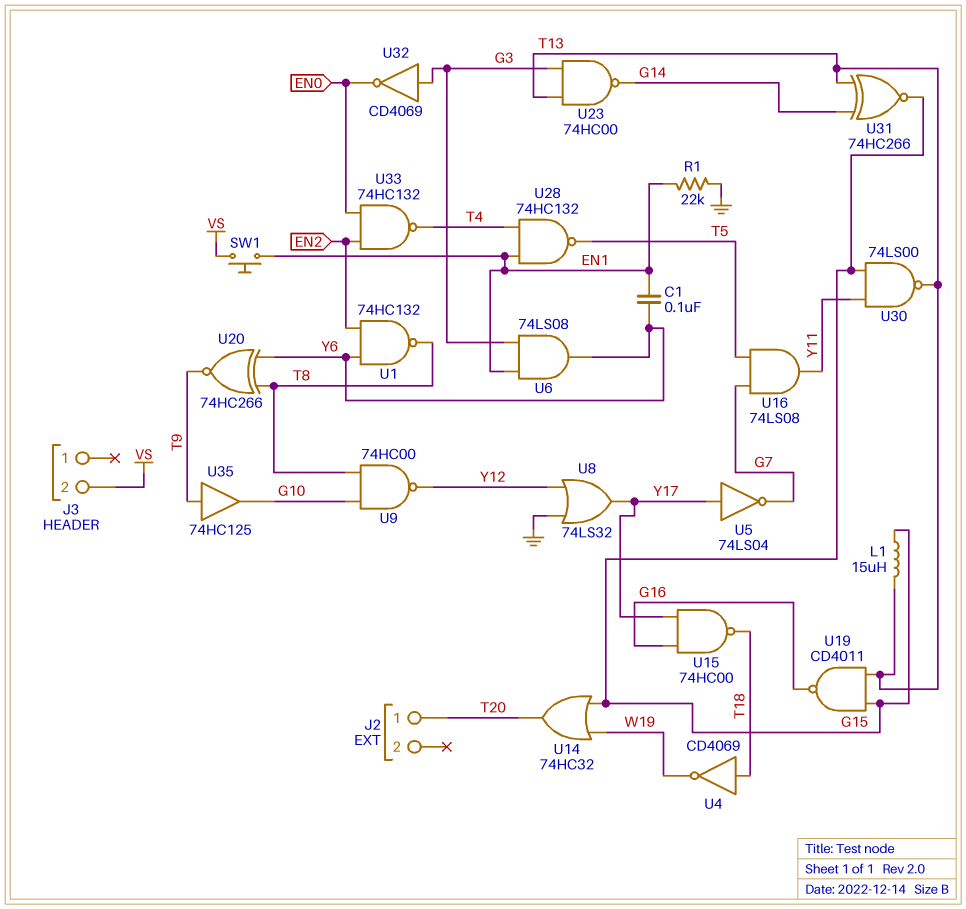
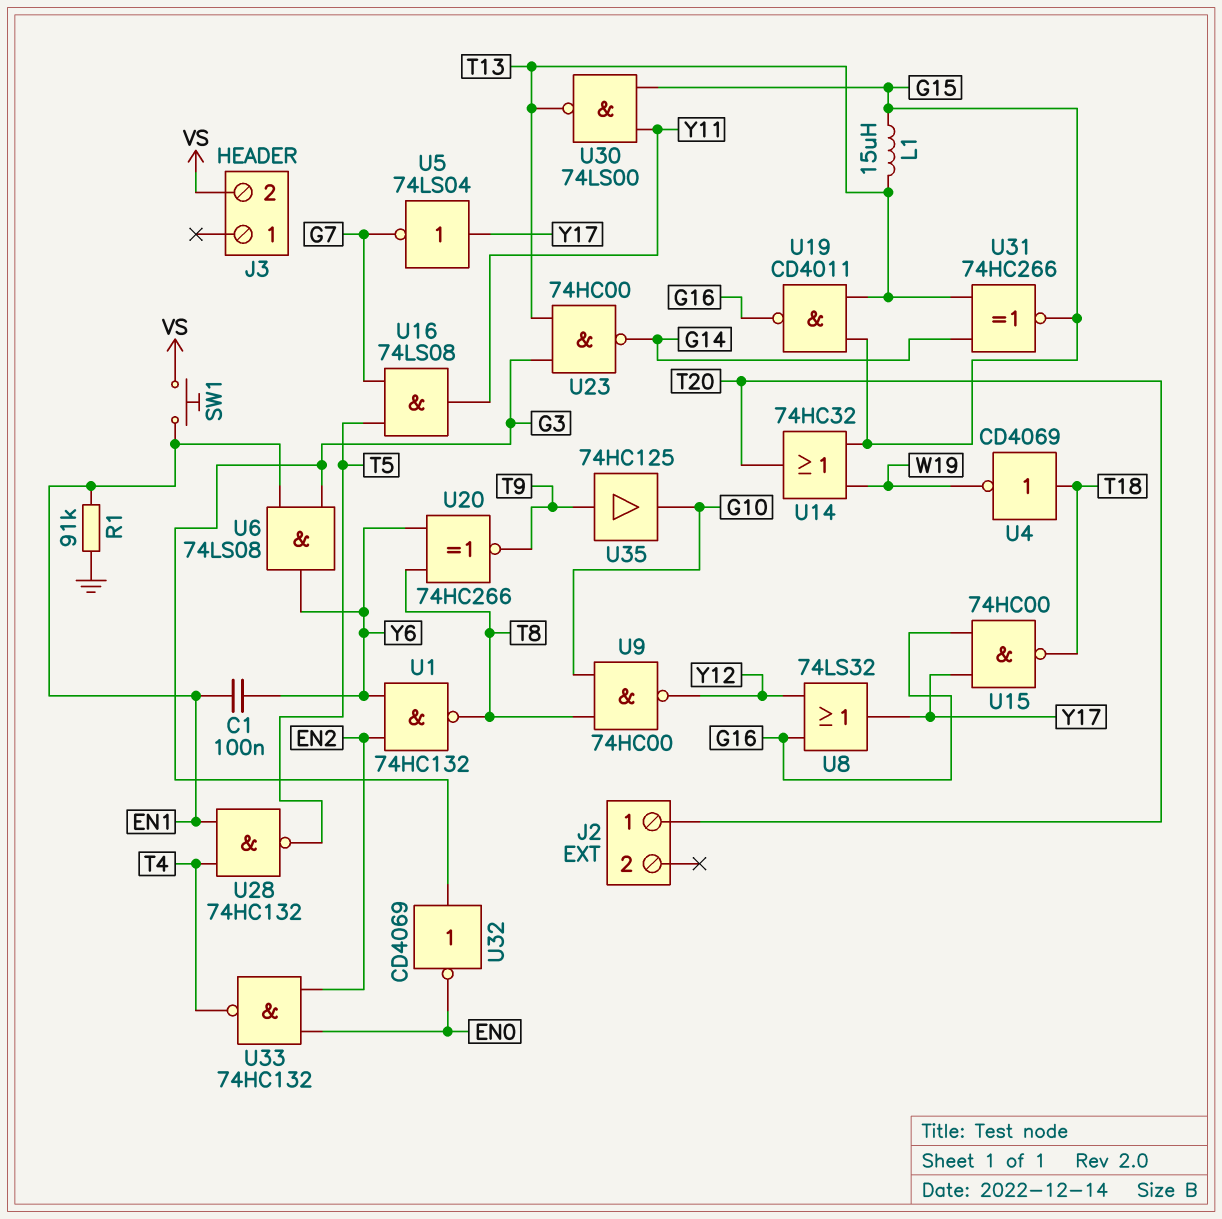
R1: 22k (EN1, GND) -> 91k (EN1, GND)
U8: OR 74LS32 (in GND, in Y12, out Y17) -> OR 74LS32 (in G16, in Y12, out Y17)

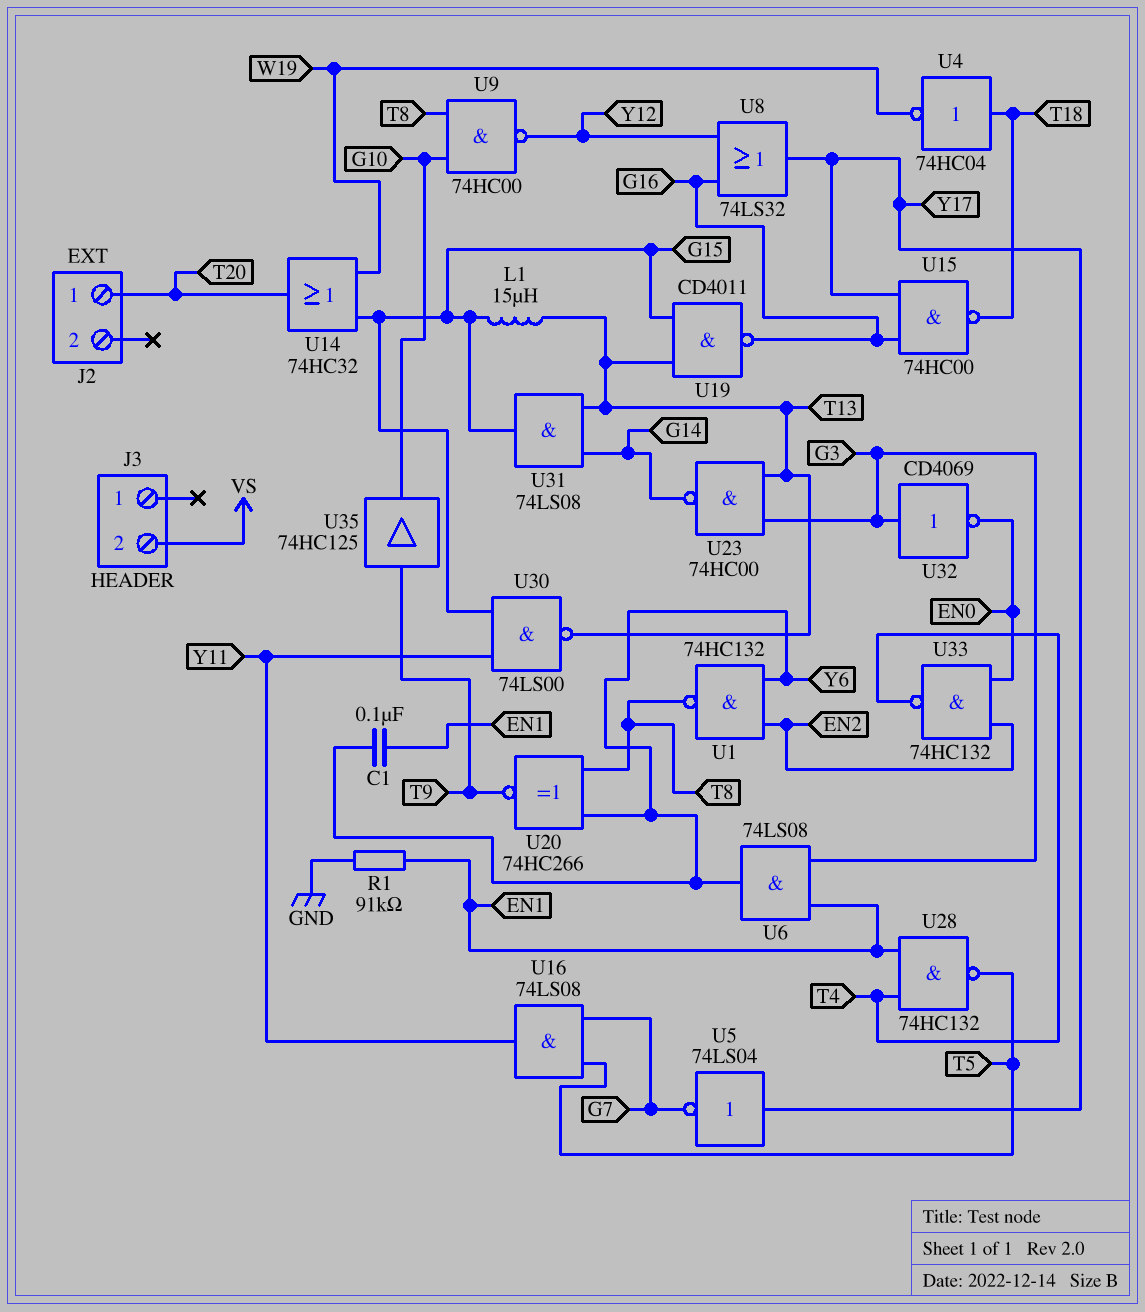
SW1: button (EN1, VS) -> none
U4: NOT CD4069 (in T18, out W19) -> NOT 74HC04 (in T18, out W19)
U31: XNOR 74HC266 (in G14, in T13, out G15) -> AND 74LS08 (in G14, in T13, out G15)

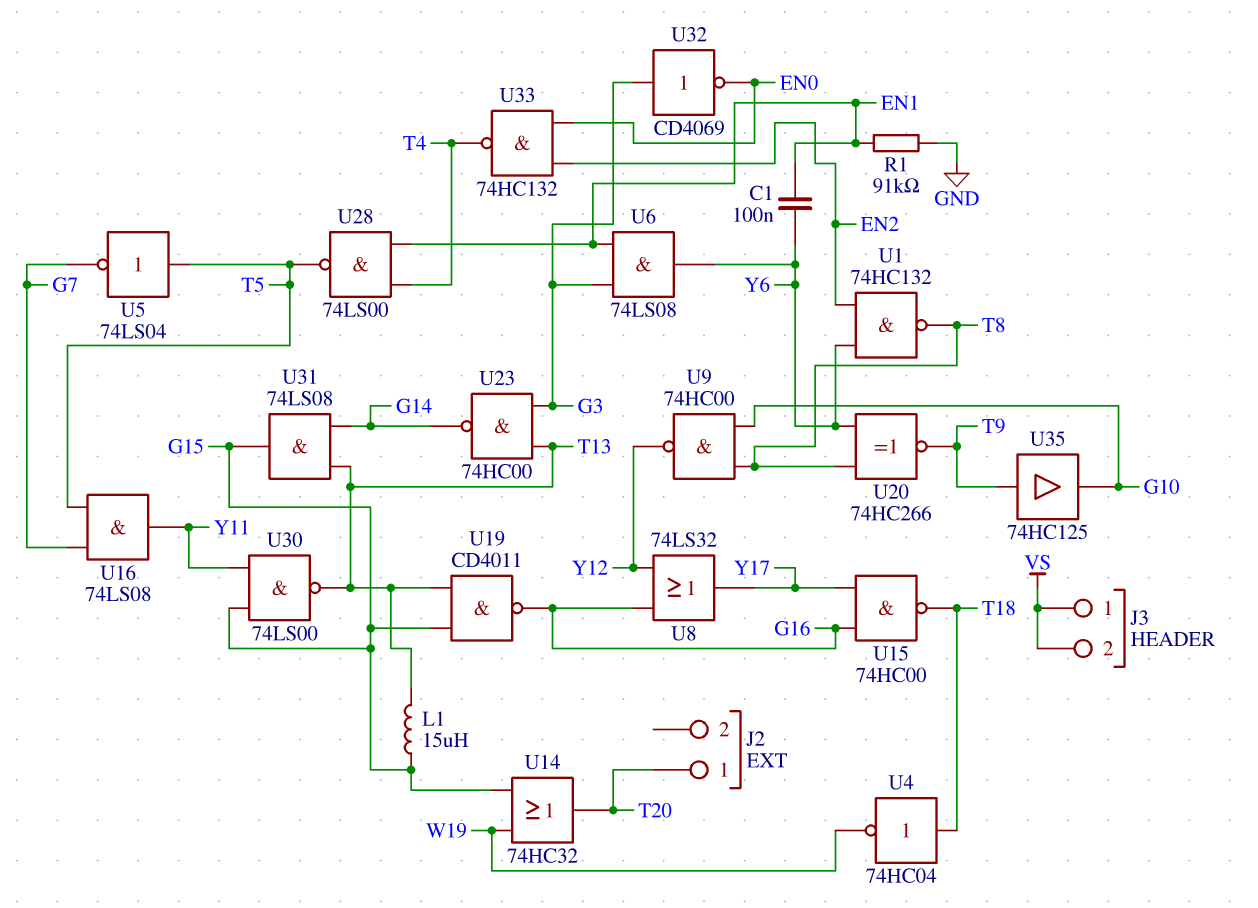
J3 pin 1: none -> VS
U5: NOT 74LS04 (in Y17, out G7) -> NOT 74LS04 (in T5, out G7)
U28: NAND 74HC132 (in EN1, in T4, out T5) -> NAND 74LS00 (in EN1, in T4, out T5)

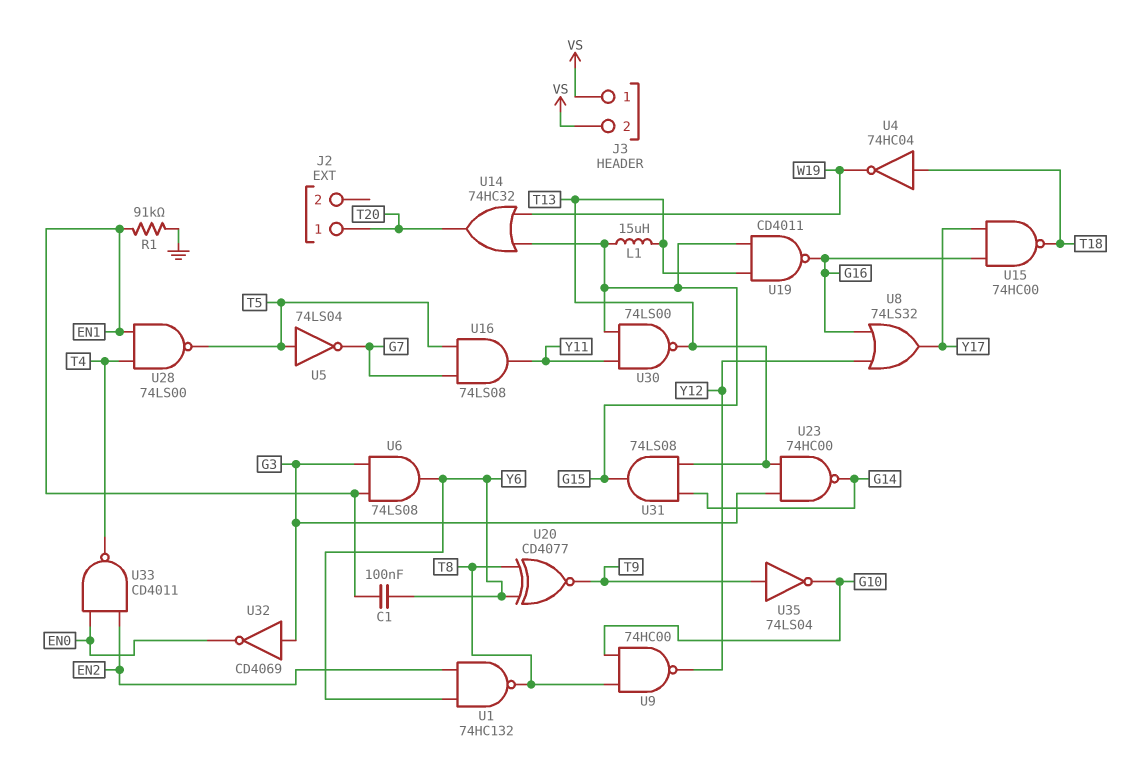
U20: XNOR 74HC266 (in T8, in Y6, out T9) -> XNOR CD4077 (in T8, in Y6, out T9)
U33: NAND 74HC132 (in EN0, in EN2, out T4) -> NAND CD4011 (in EN0, in EN2, out T4)
U35: buffer 74HC125 (in T9, out G10) -> NOT 74LS04 (in T9, out G10)

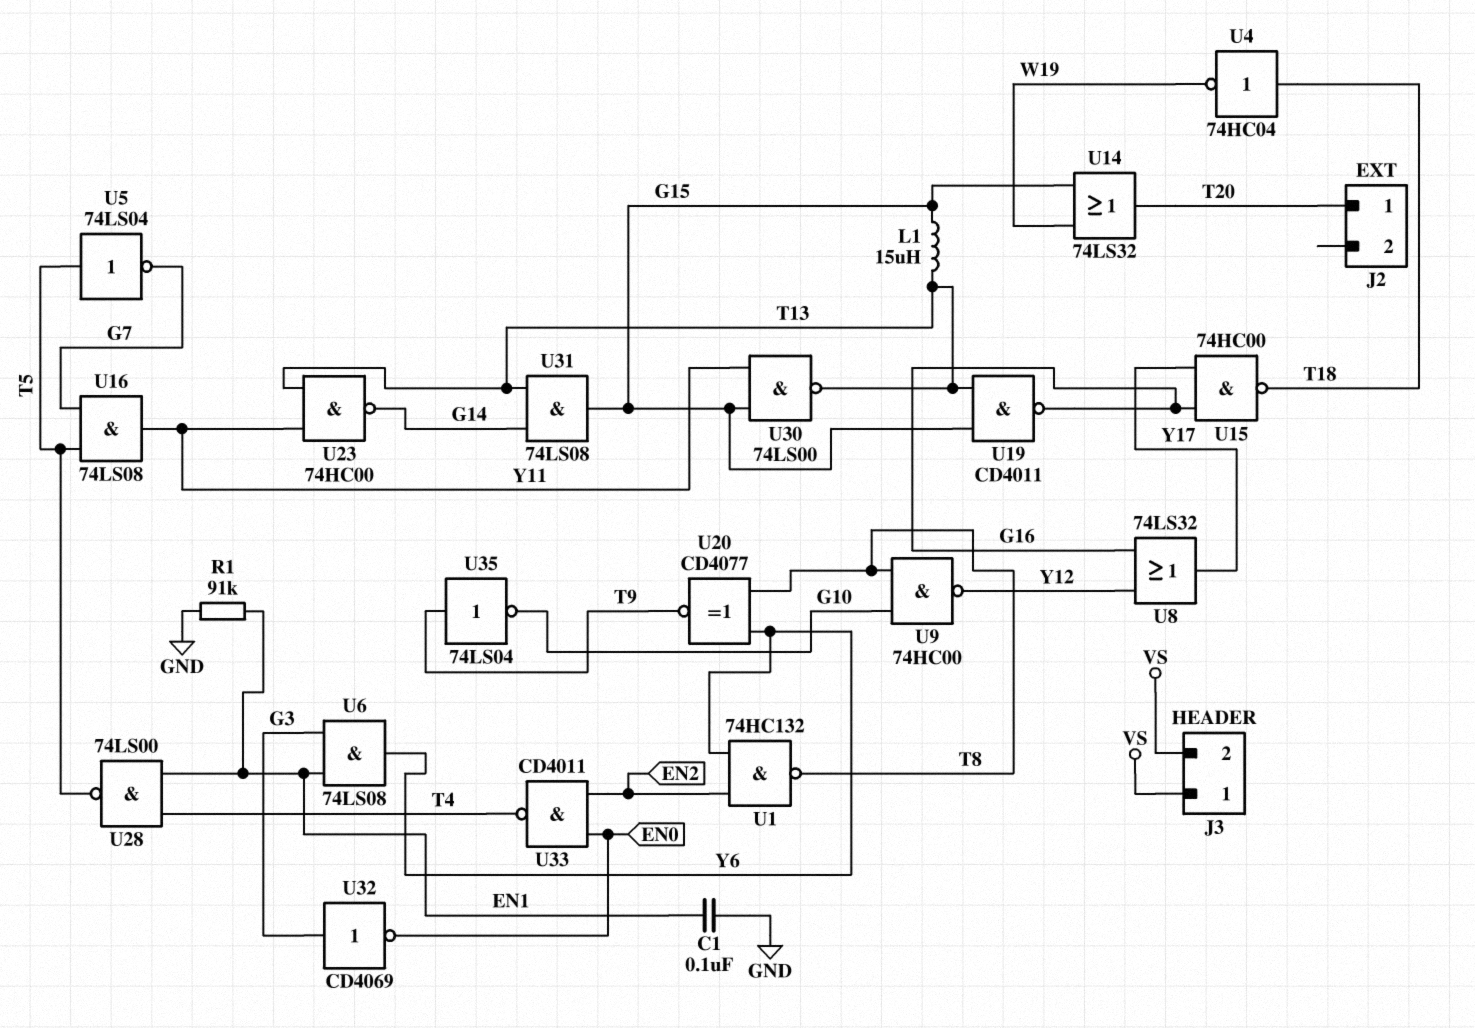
C1: 100nF (EN1, Y6) -> 100nF (EN1, GND)
U14: OR 74HC32 (in G15, in W19, out T20) -> OR 74LS32 (in G15, in W19, out T20)
U23: NAND 74HC00 (in G3, in T13, out G14) -> NAND 74HC00 (in T13, in Y11, out G14)

